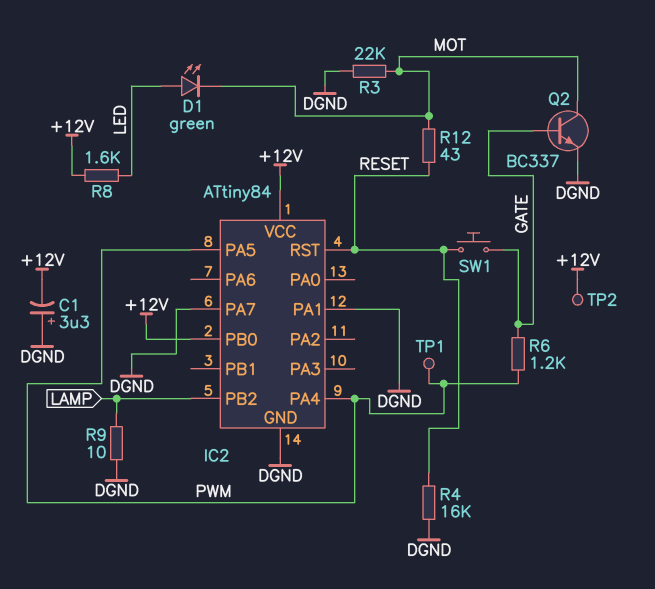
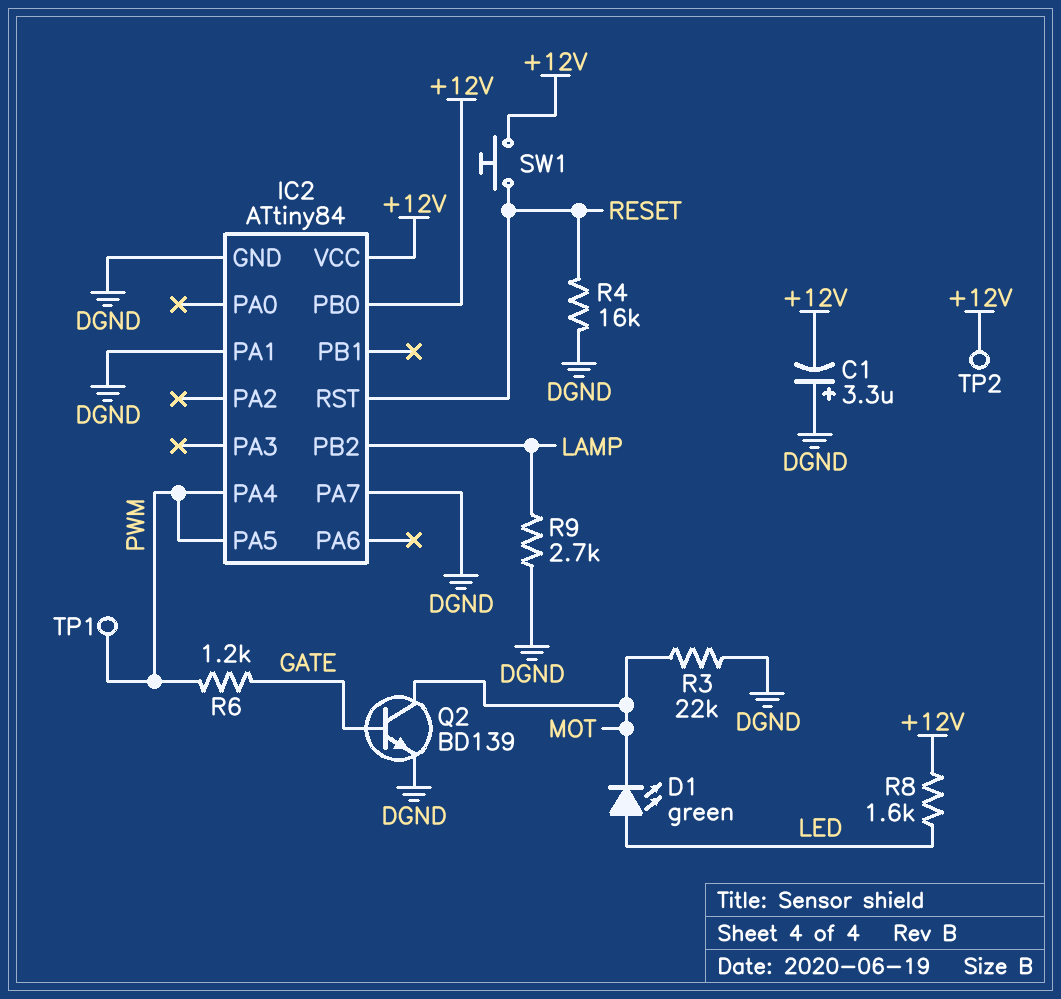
Q2: NPN BC337 (B GATE, C MOT, E DGND) -> NPN BD139 (B GATE, C MOT, E DGND)
R9: 10 (DGND, LAMP) -> 2.7k (DGND, LAMP)
R12: 43 (MOT, RESET) -> none
SW1: button (GATE, RESET) -> button (+12V, RESET)

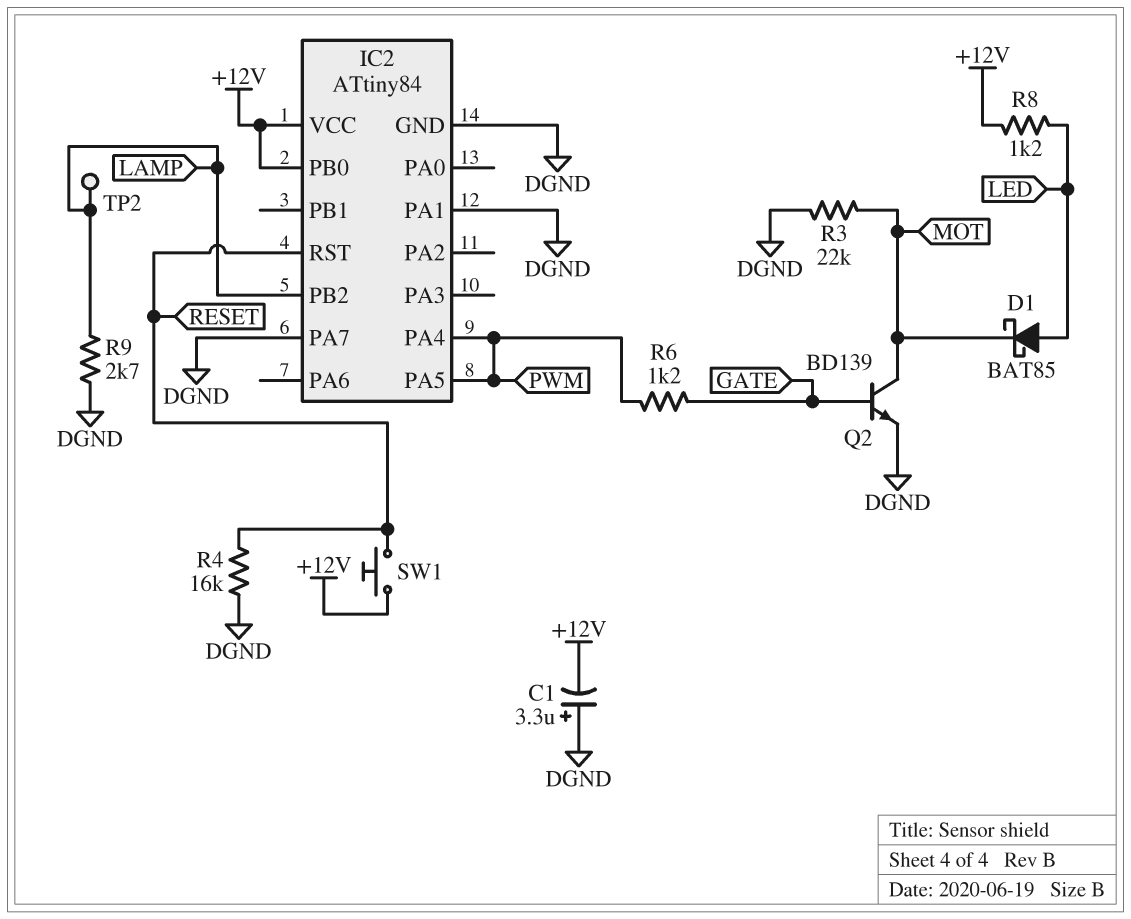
D1: LED green (A LED, K MOT) -> schottky BAT85 (A LED, K MOT)
R8: 1.6k (+12V, LED) -> 1.2k (+12V, LED)
TP1: test point (PWM) -> none
TP2: test point (+12V) -> test point (LAMP)

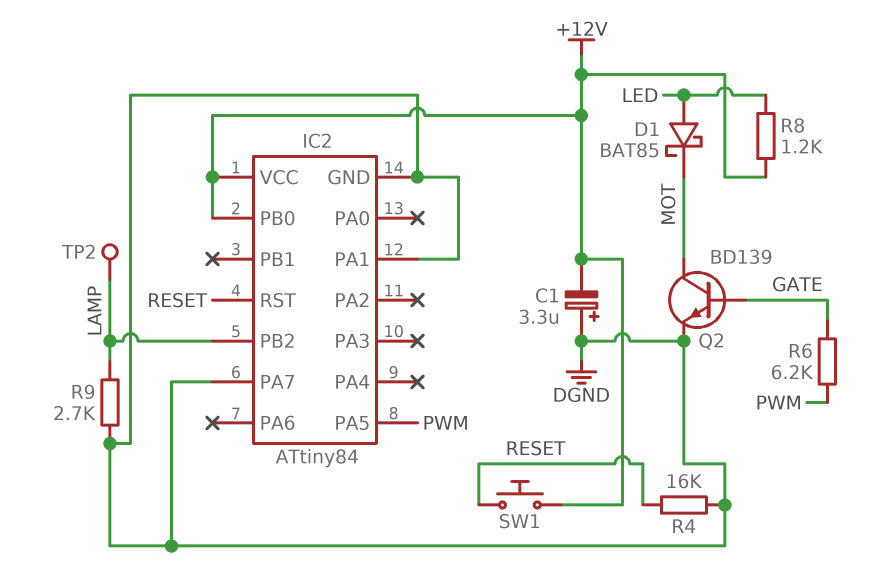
IC2 pin PA4: PWM -> none
R3: 22k (DGND, MOT) -> none
R6: 1.2k (GATE, PWM) -> 6.2k (GATE, PWM)

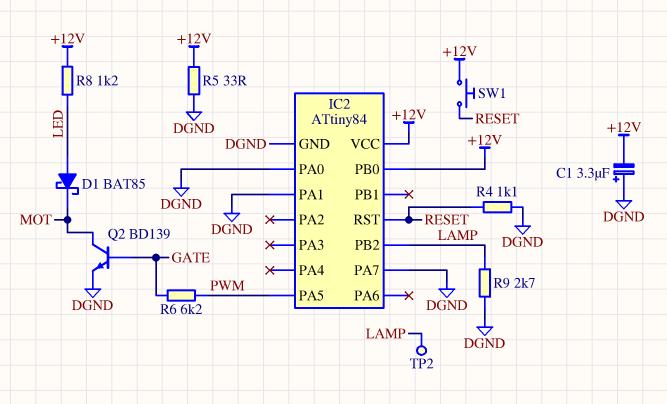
IC2 pin PA0: none -> DGND
R4: 16k (DGND, RESET) -> 1.1k (DGND, RESET)
R5: none -> 33 (+12V, DGND)

